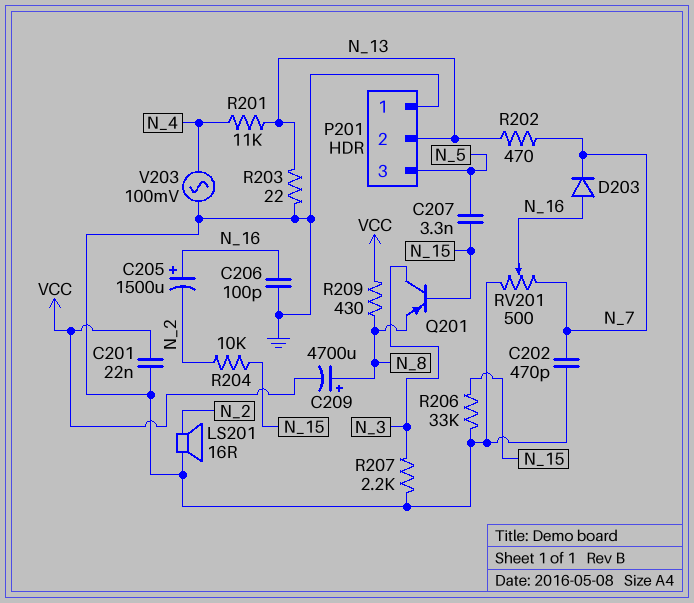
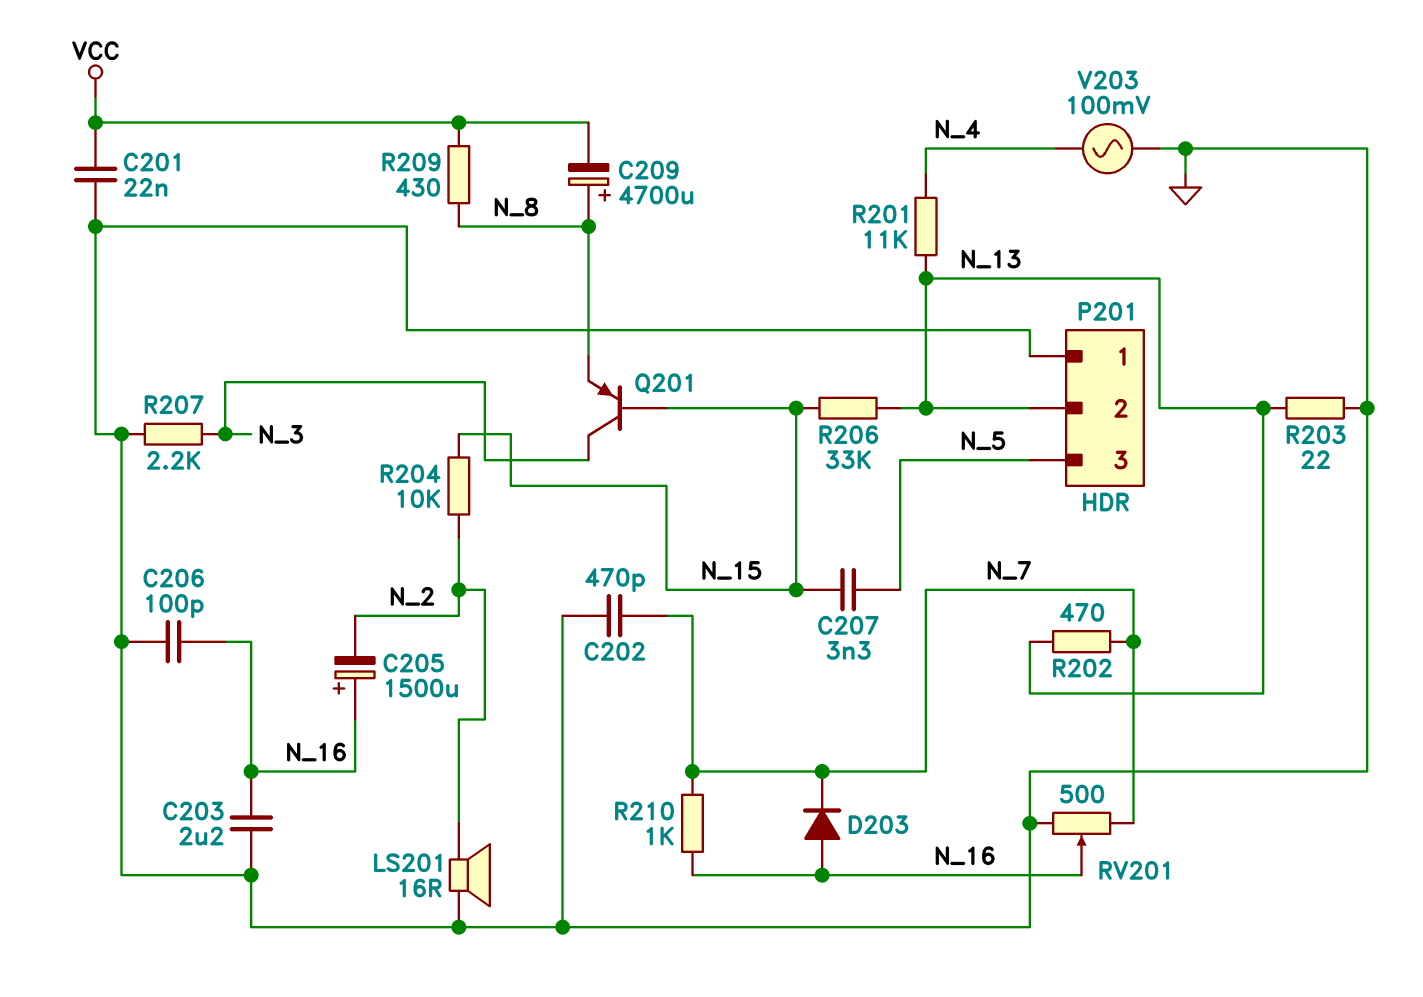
C203: none -> 2.2uF (GND, N_16)
R206: 33k (GND, N_15) -> 33k (N_13, N_15)
R210: none -> 1k (N_7, N_16)

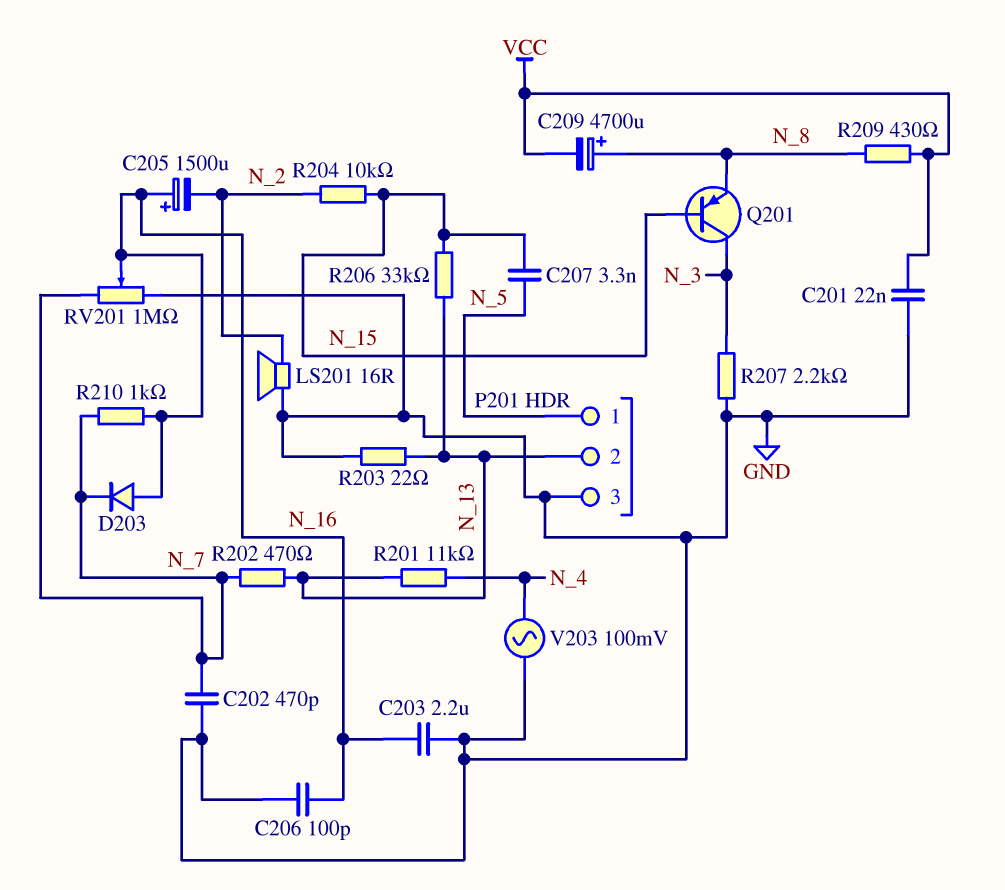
P201 pin 1: GND -> N_5
P201 pin 3: N_5 -> GND
RV201: 500 (GND, N_7, wiper N_16) -> 1M (GND, N_7, wiper N_16)

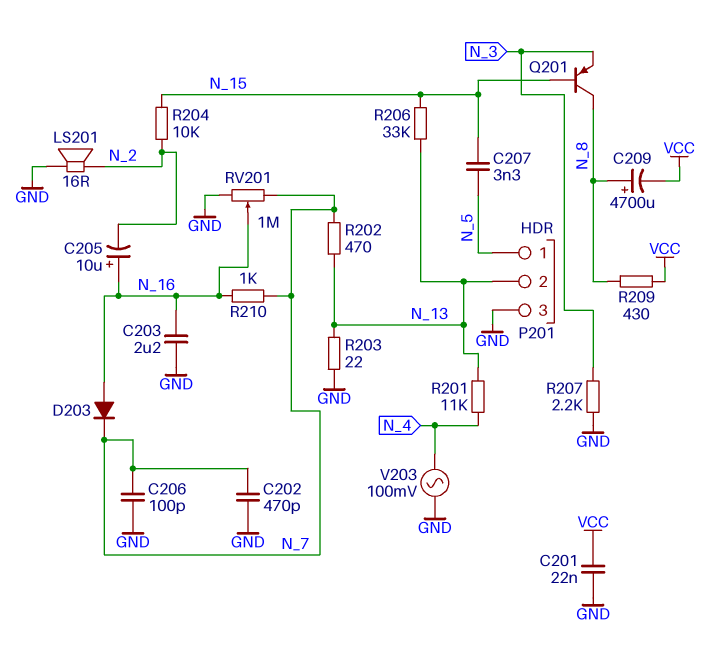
C205: 1500uF (plus N_16, minus N_2) -> 10uF (plus N_16, minus N_2)
C206: 100pF (GND, N_16) -> 100pF (GND, N_7)
Q201: PNP (B N_15, C N_3, E N_8) -> PNP (B N_15, C N_8, E N_3)

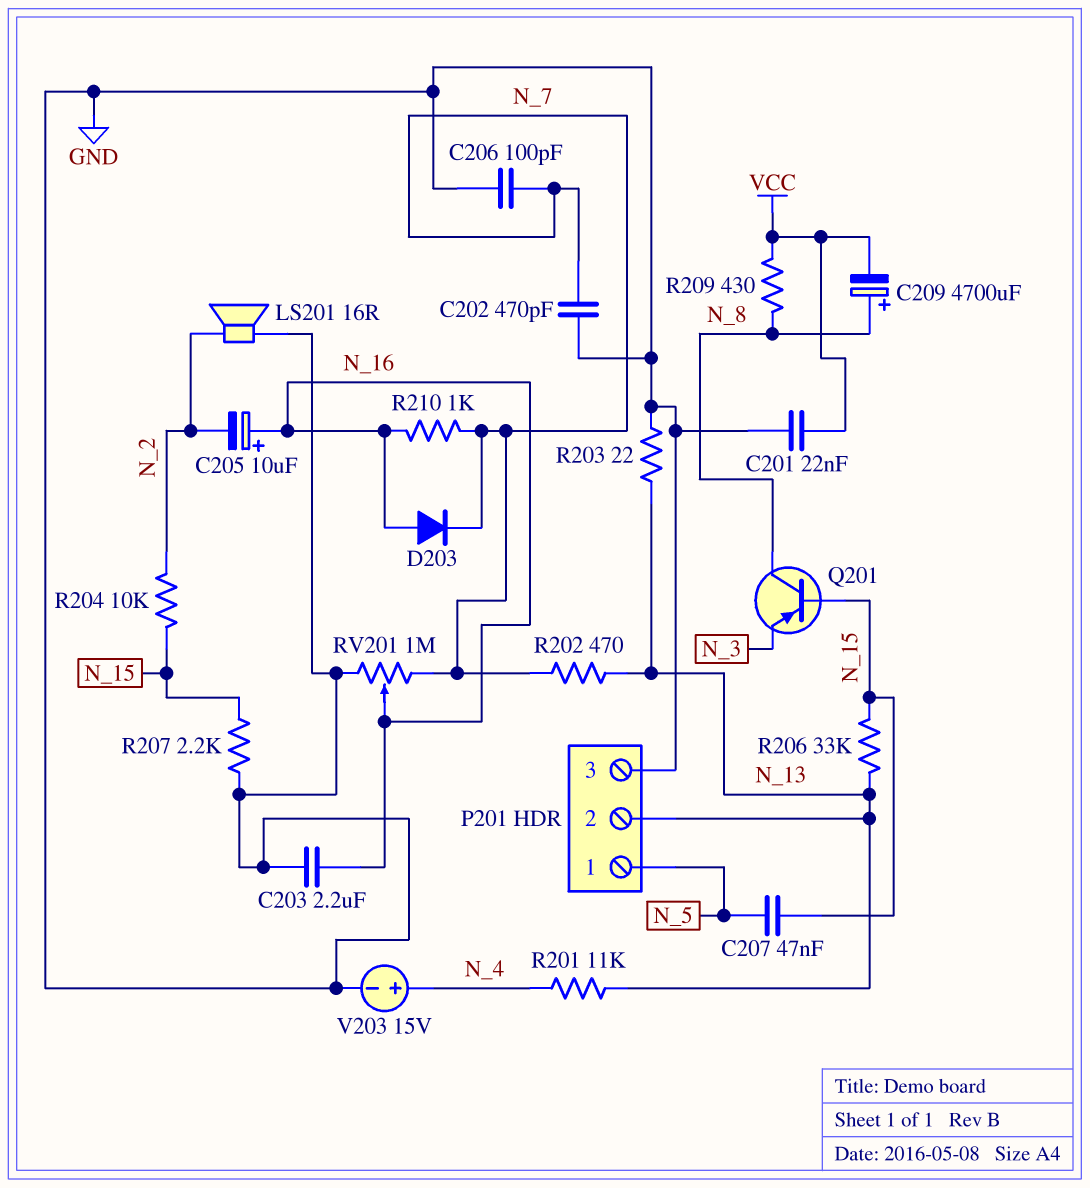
C207: 3.3nF (N_5, N_15) -> 47nF (N_5, N_15)
R207: 2.2k (GND, N_3) -> 2.2k (GND, N_15)
V203: AC 100mV (GND, N_4) -> 15V (plus N_4, minus GND)

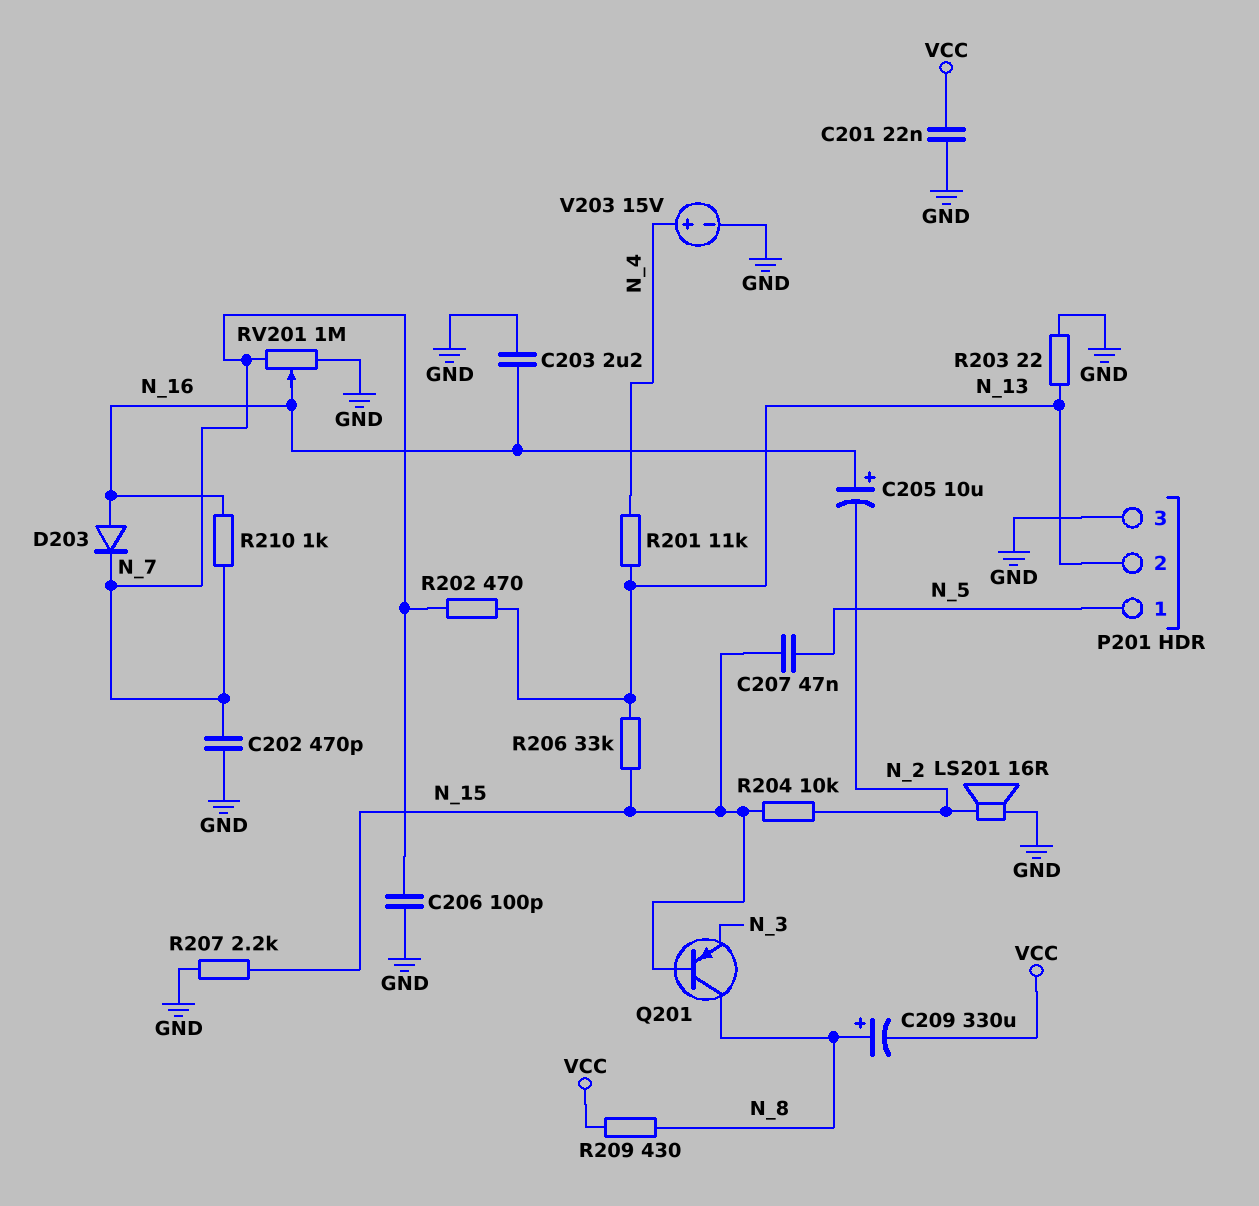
C209: 4700uF (plus N_8, minus VCC) -> 330uF (plus N_8, minus VCC)

